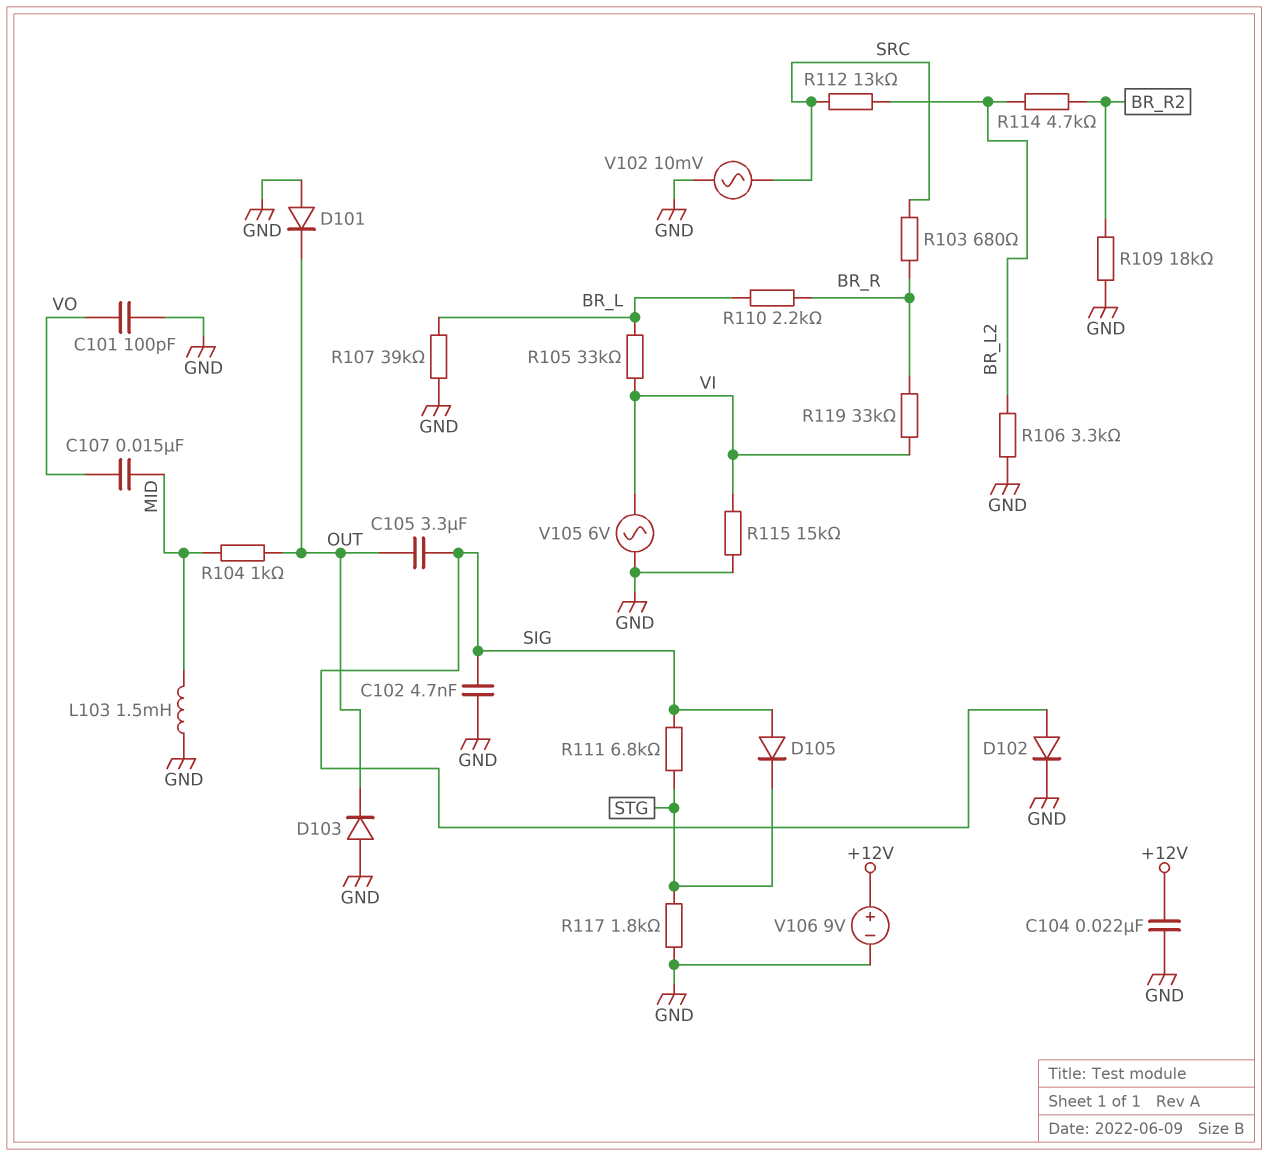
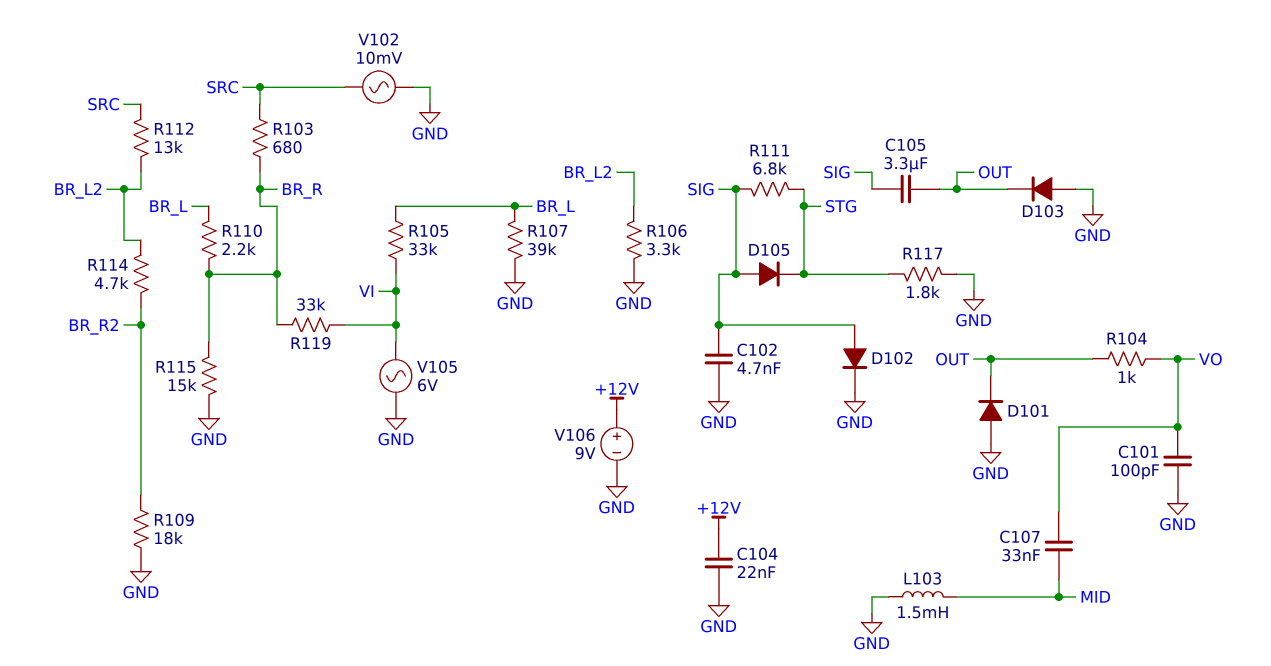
C107: 15nF (MID, VO) -> 33nF (MID, VO)
R104: 1k (MID, OUT) -> 1k (OUT, VO)
R115: 15k (GND, VI) -> 15k (BR_R, GND)

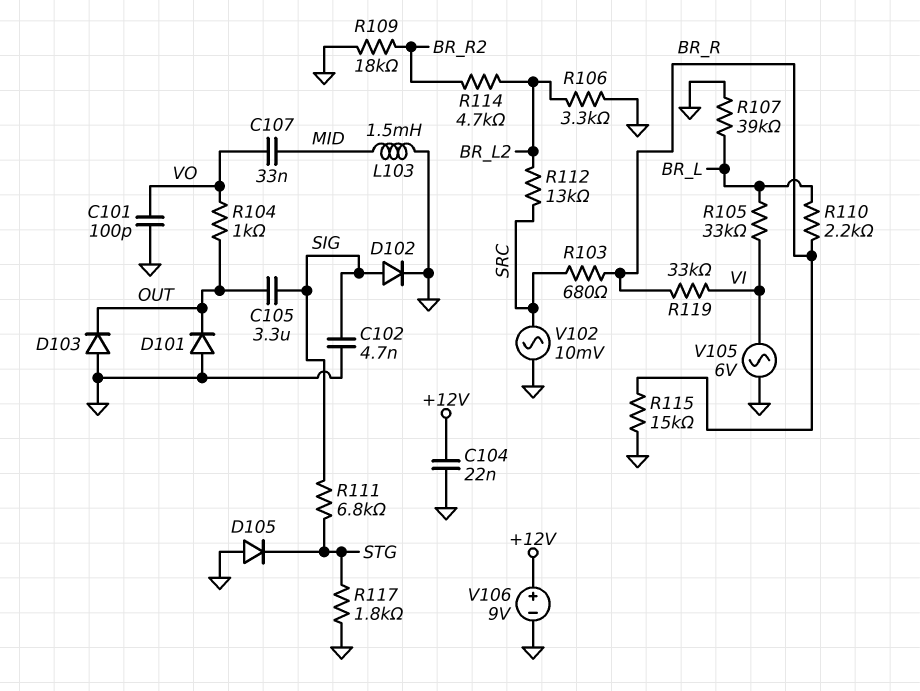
D105: diode (A SIG, K STG) -> diode (A GND, K STG)

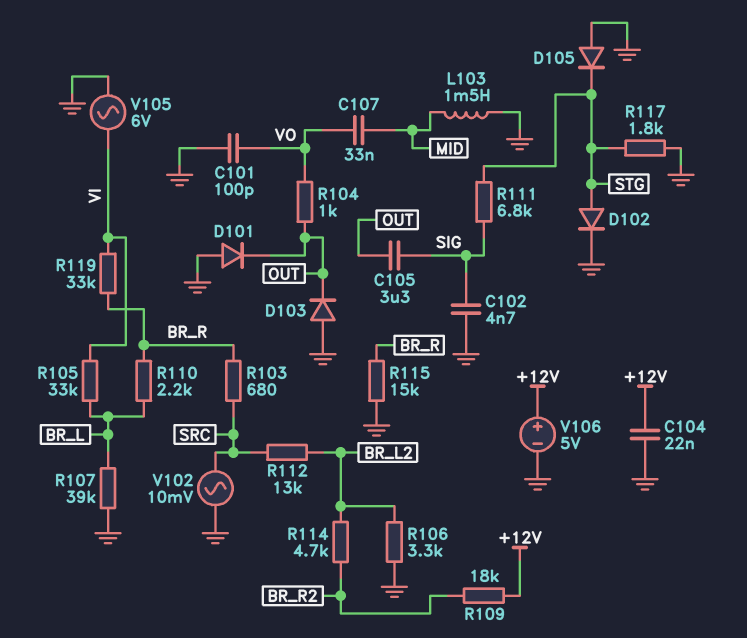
D102: diode (A SIG, K GND) -> diode (A STG, K GND)
R109: 18k (BR_R2, GND) -> 18k (+12V, BR_R2)
V106: 9V (plus +12V, minus GND) -> 5V (plus +12V, minus GND)

